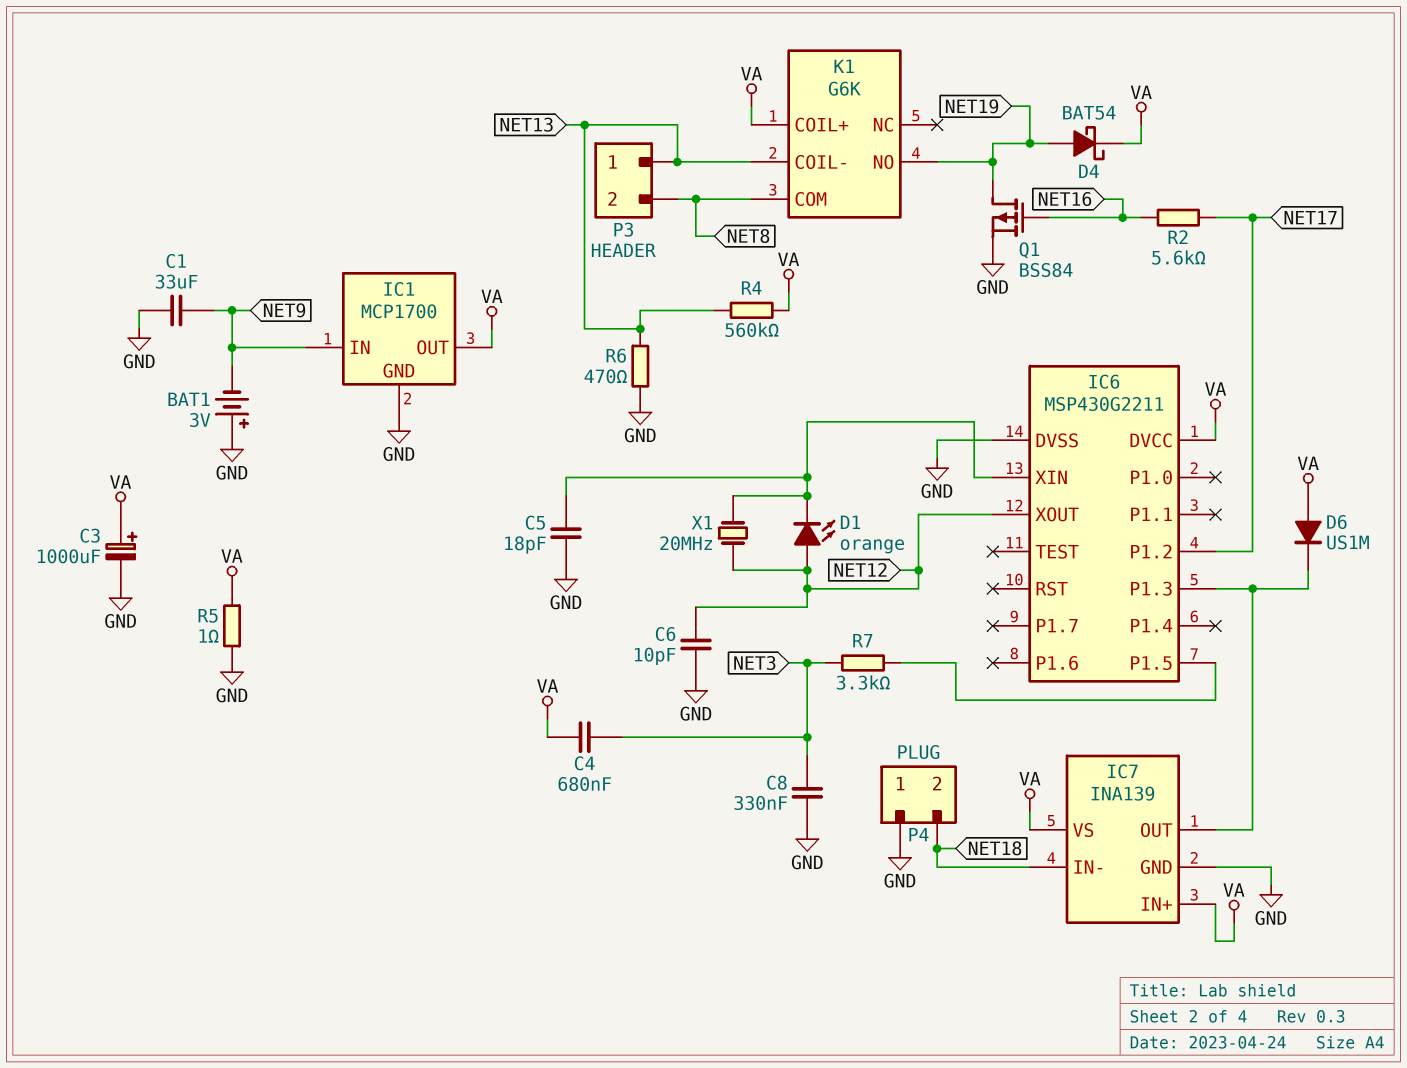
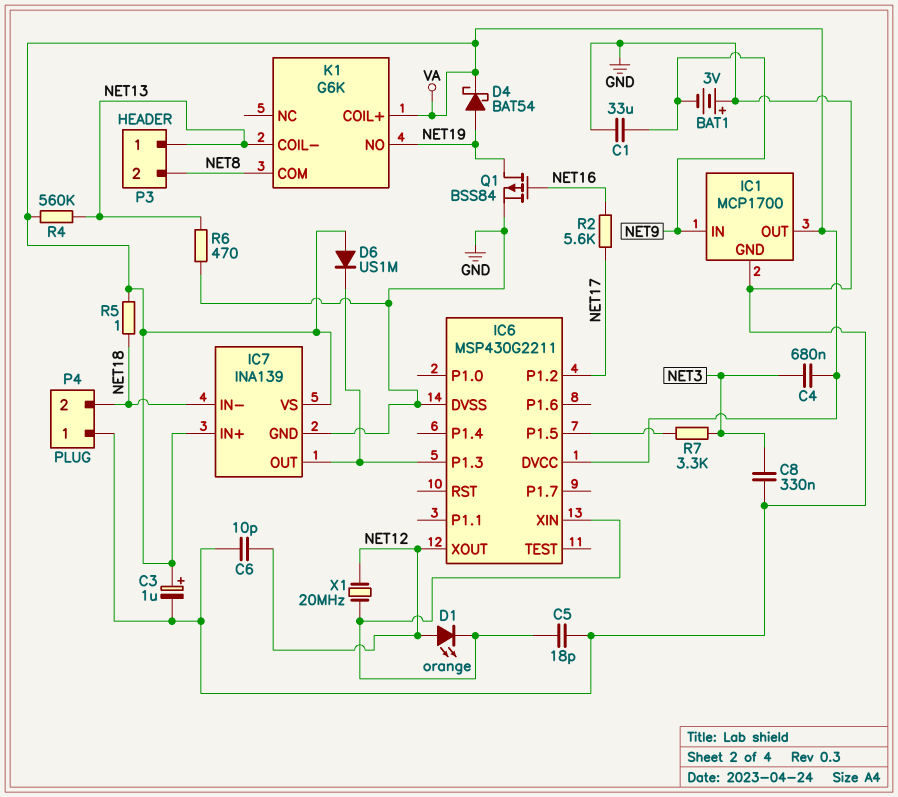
C3: 1000uF (plus VA, minus GND) -> 1uF (plus VA, minus GND)
R5: 1 (GND, VA) -> 1 (NET18, VA)

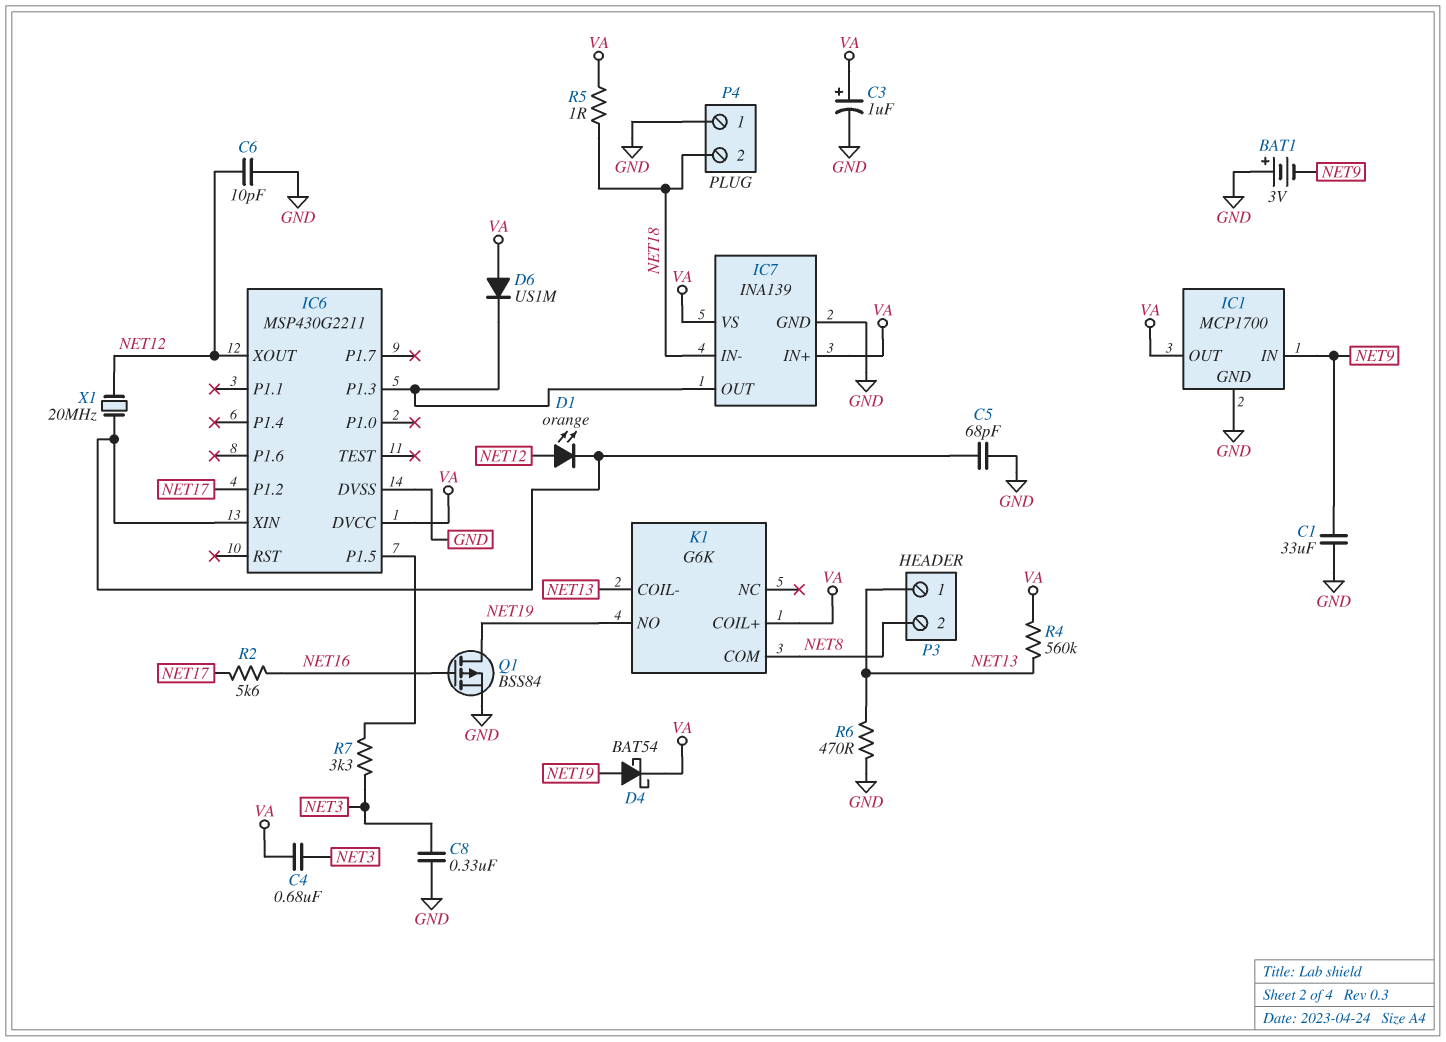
C5: 18pF (GND, IC6/XIN) -> 68pF (GND, IC6/XIN)

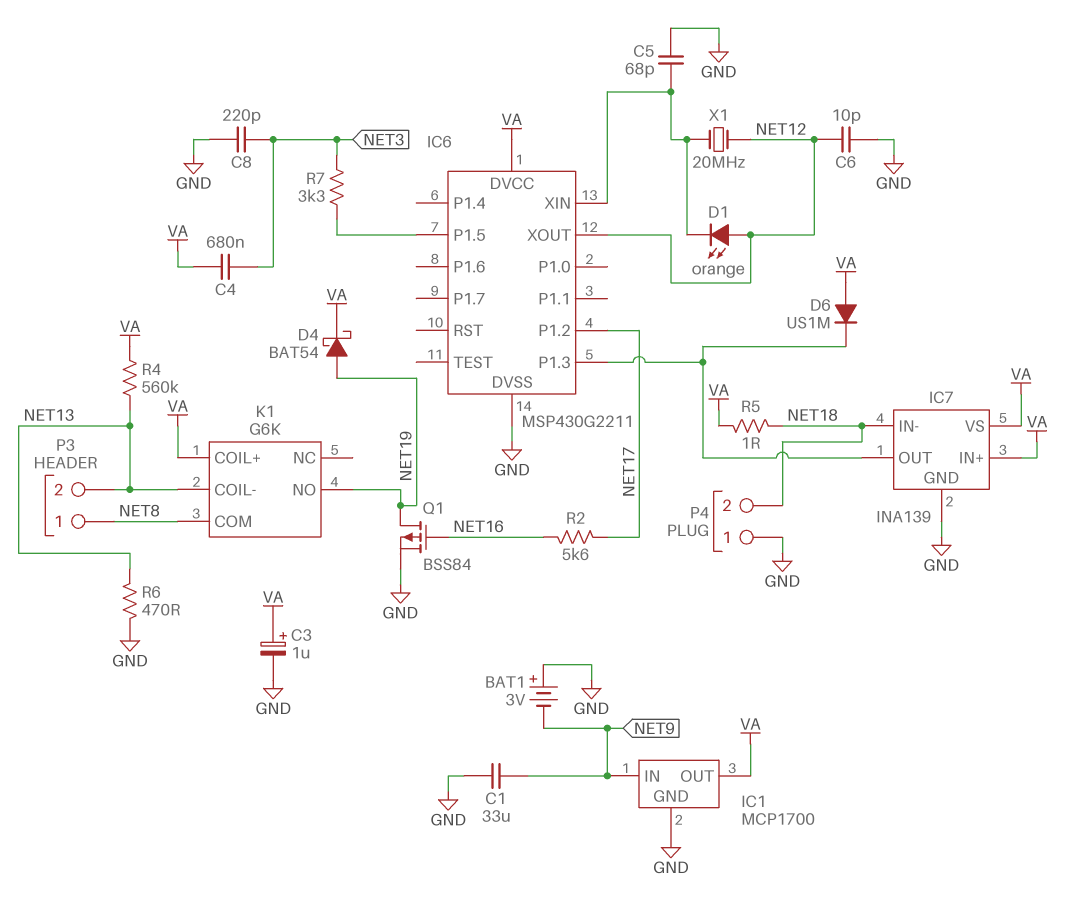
C8: 330nF (GND, NET3) -> 220pF (GND, NET3)
P3 pin 1: NET13 -> NET8
P3 pin 2: NET8 -> NET13

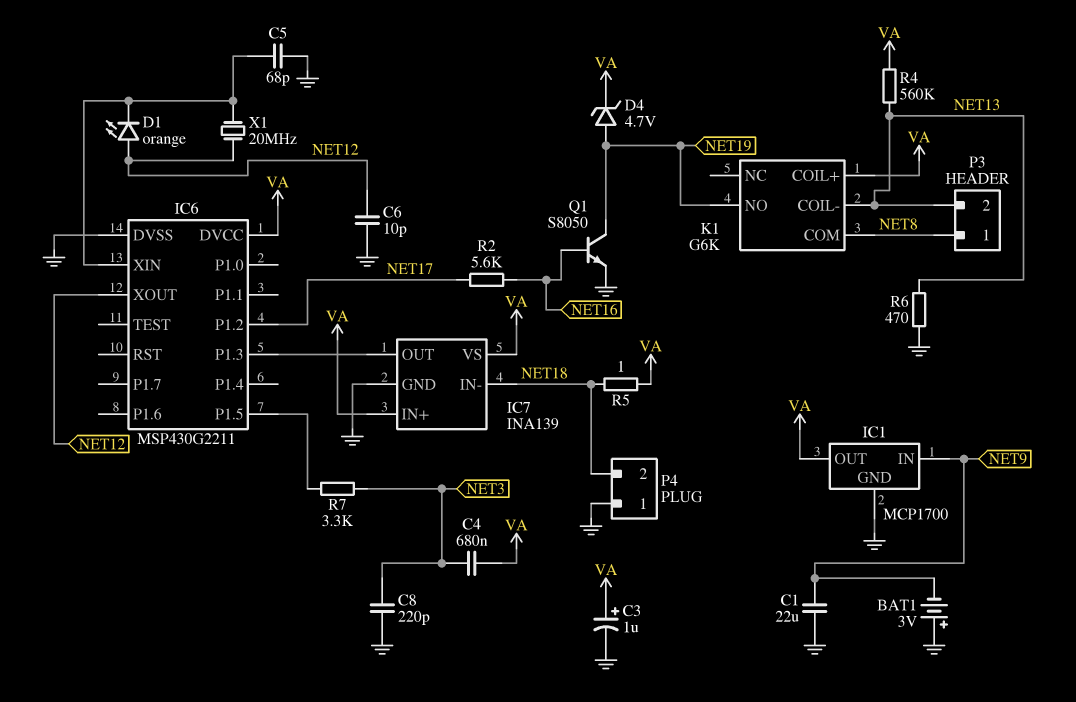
C1: 33uF (GND, NET9) -> 22uF (GND, NET9)
D4: schottky BAT54 (A NET19, K VA) -> zener 4.7V (A NET19, K VA)
D6: diode US1M (A VA, K IC6/P1.3) -> none
Q1: PMOS BSS84 (G NET16, D NET19, S GND) -> NPN S8050 (B NET16, C NET19, E GND)

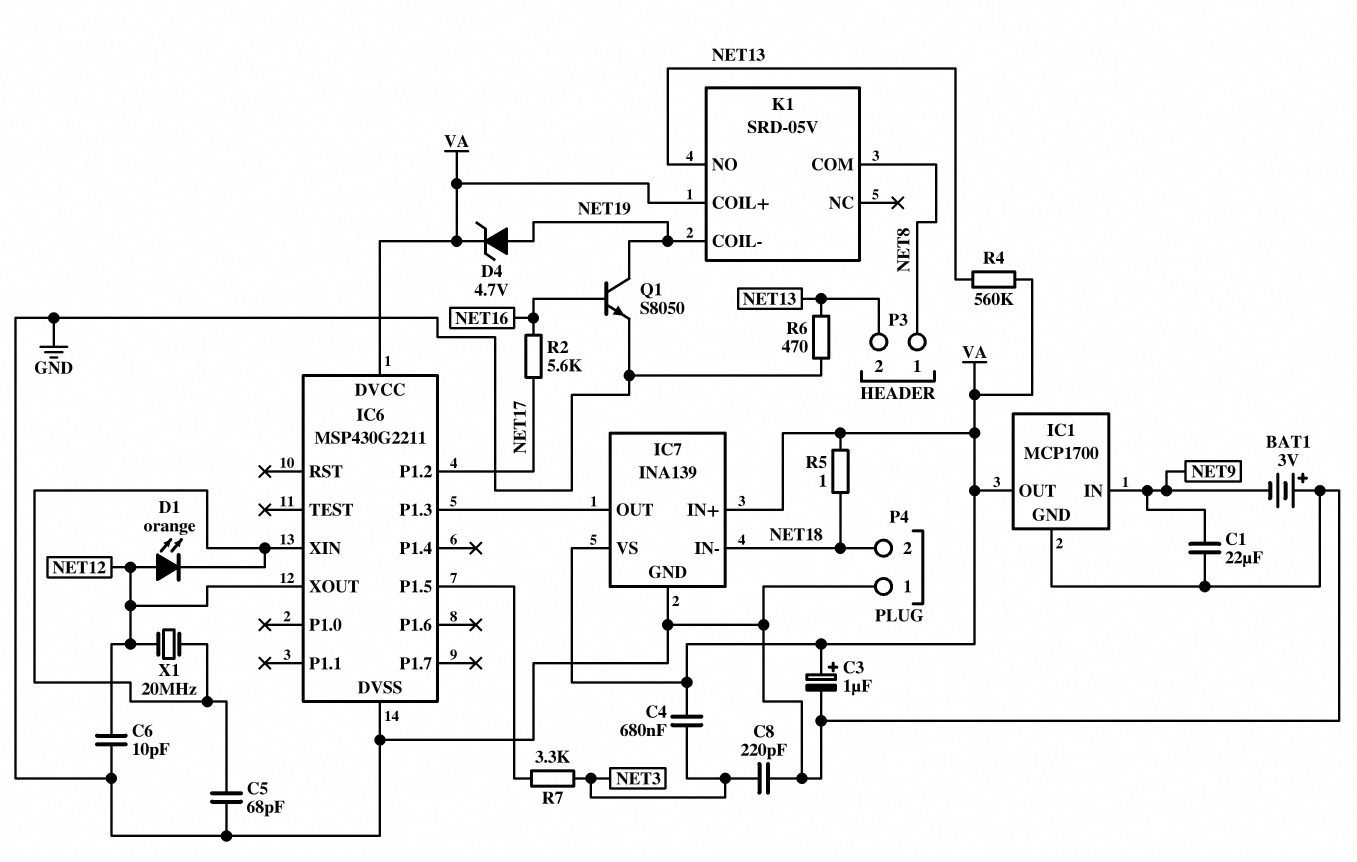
K1: G6K -> SRD-05V
K1 pin COIL-: NET13 -> NET19
K1 pin NO: NET19 -> NET13

